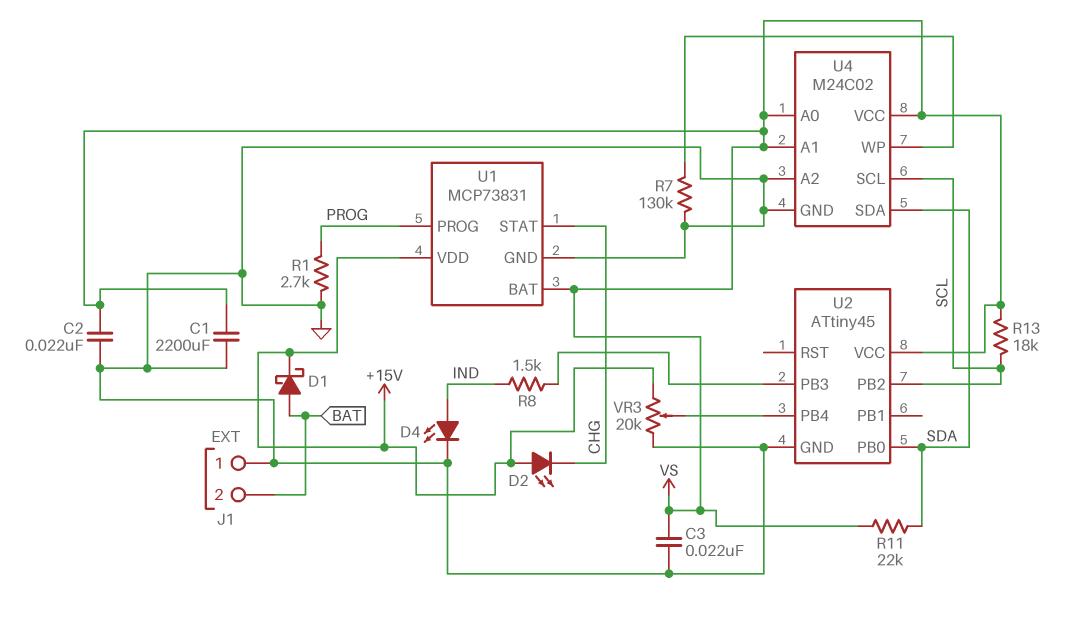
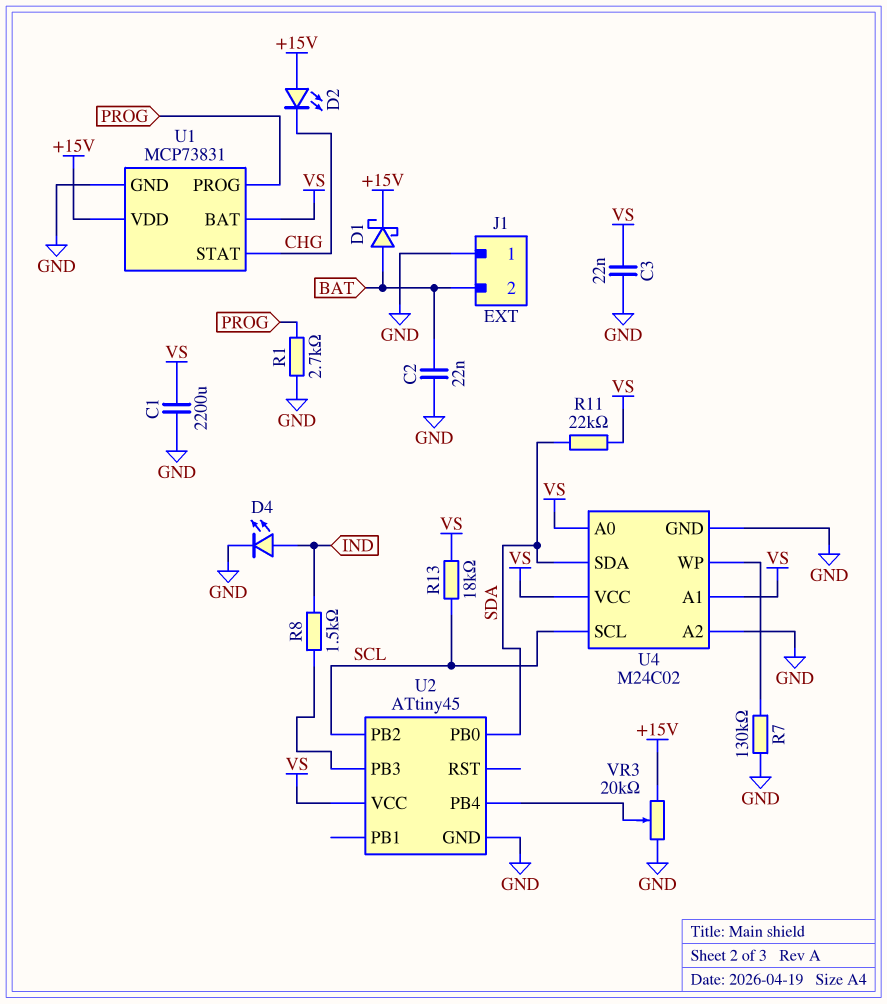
C2: 22nF (GND, VS) -> 22nF (BAT, GND)

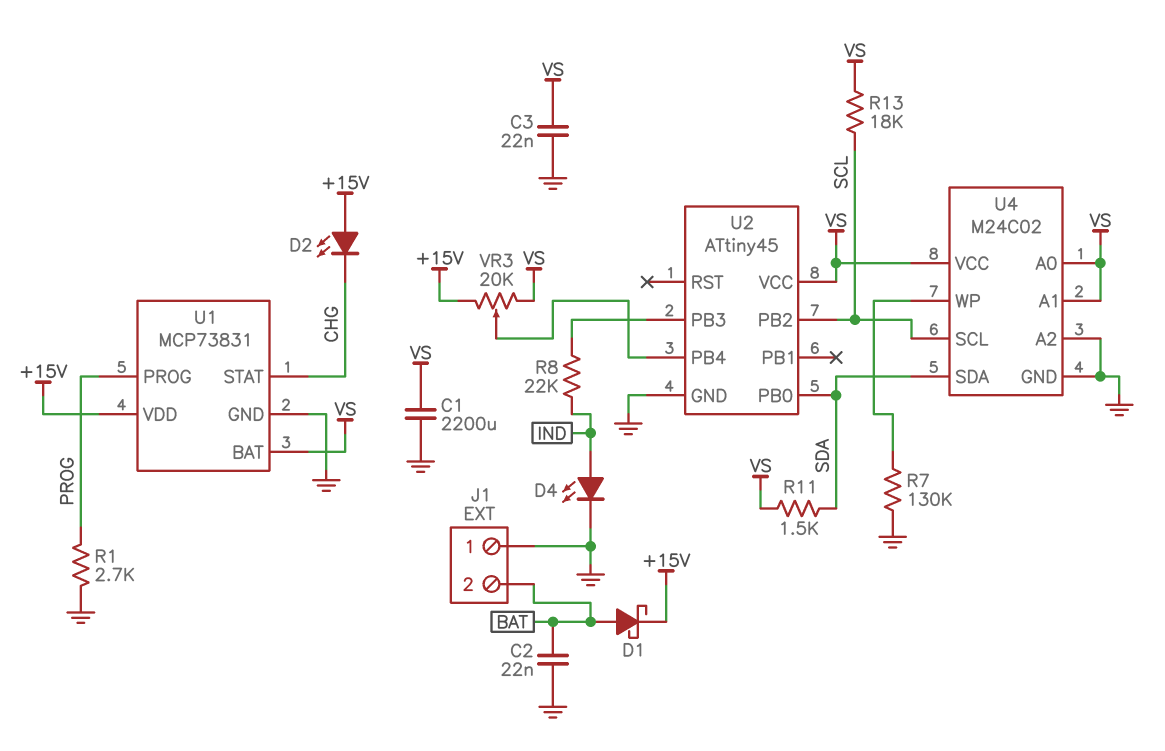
R8: 1.5k (IND, U2/PB3) -> 22k (IND, U2/PB3)
R11: 22k (SDA, VS) -> 1.5k (SDA, VS)
VR3: 20k (+15V, GND, wiper U2/PB4) -> 20k (+15V, VS, wiper U2/PB4)

